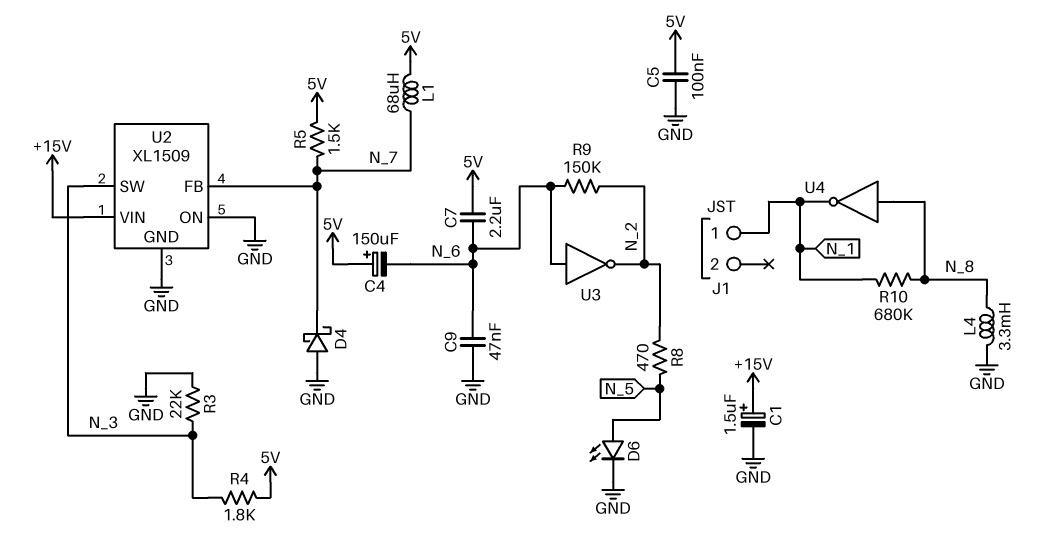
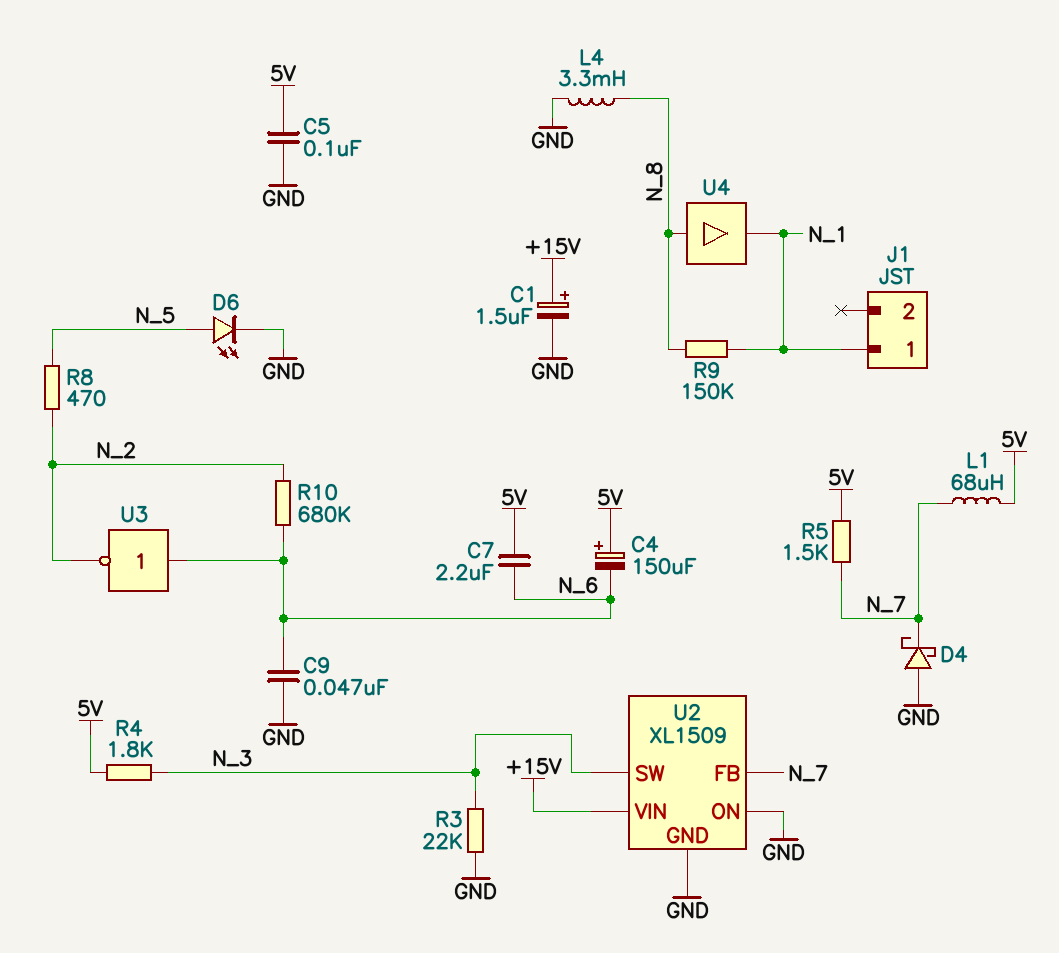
R9: 150k (N_2, N_6) -> 150k (N_1, N_8)
R10: 680k (N_1, N_8) -> 680k (N_2, N_6)
U4: NOT (in N_8, out N_1) -> buffer (in N_8, out N_1)

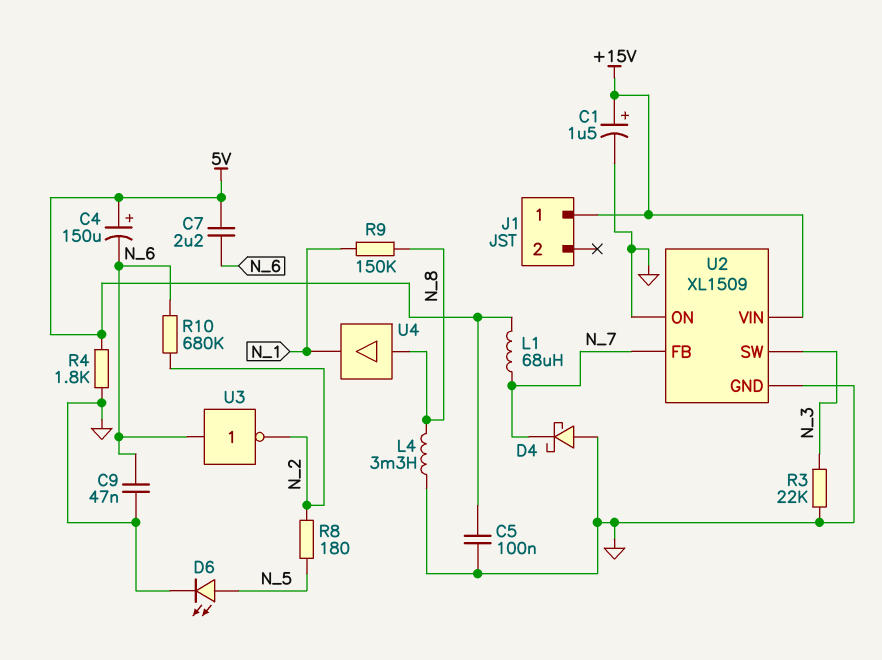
J1 pin 1: N_1 -> +15V
R4: 1.8k (5V, N_3) -> 1.8k (5V, GND)
R5: 1.5k (5V, N_7) -> none
R8: 470 (N_2, N_5) -> 180 (N_2, N_5)

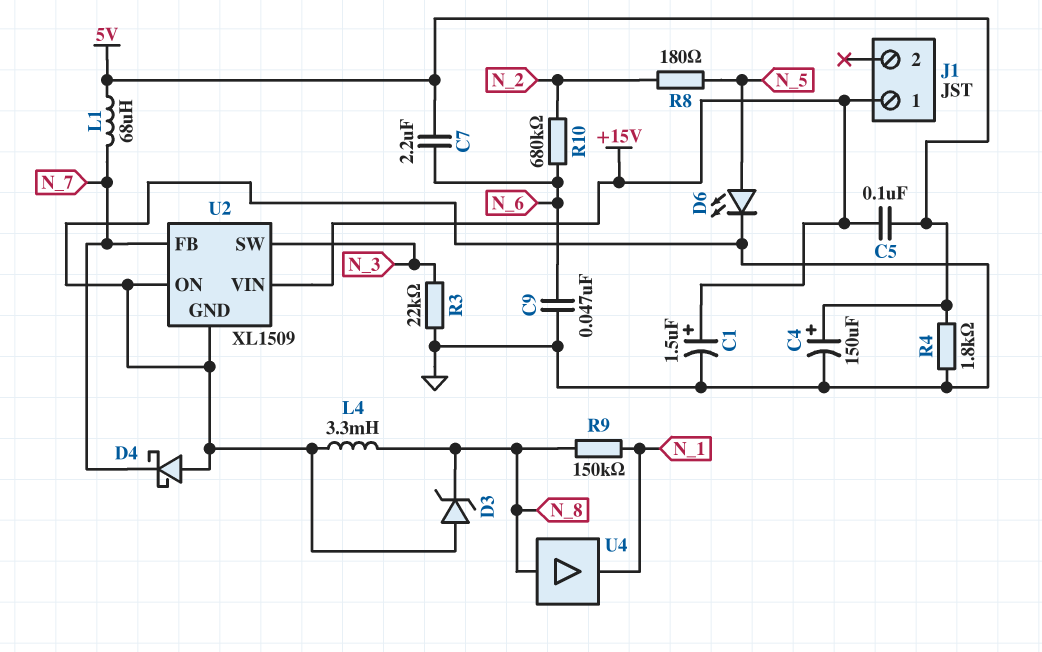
C4: 150uF (plus 5V, minus N_6) -> 150uF (plus 5V, minus GND)
C5: 100nF (5V, GND) -> 100nF (+15V, 5V)
D3: none -> zener (A GND, K N_8)
U3: NOT (in N_6, out N_2) -> none

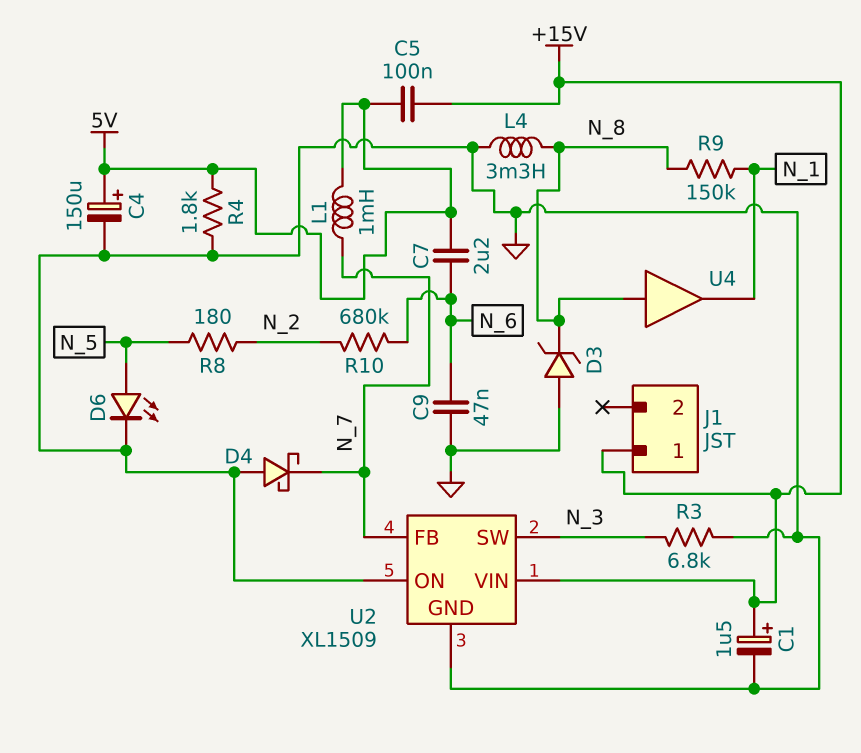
L1: 68uH (5V, N_7) -> 1mH (5V, N_7)
R3: 22k (GND, N_3) -> 6.8k (GND, N_3)

